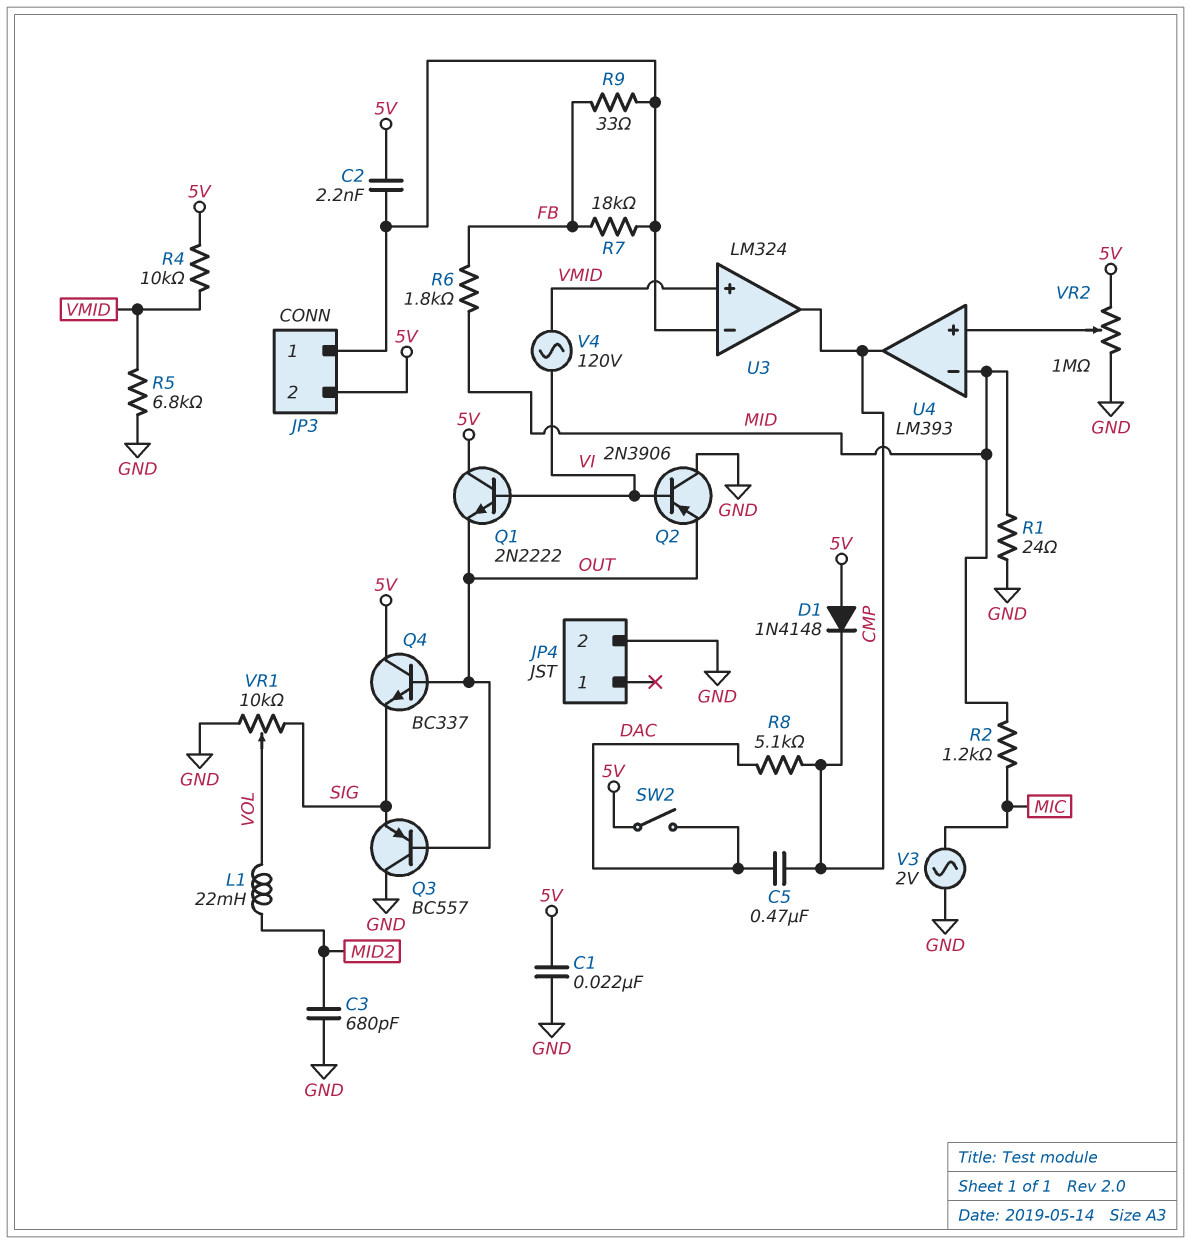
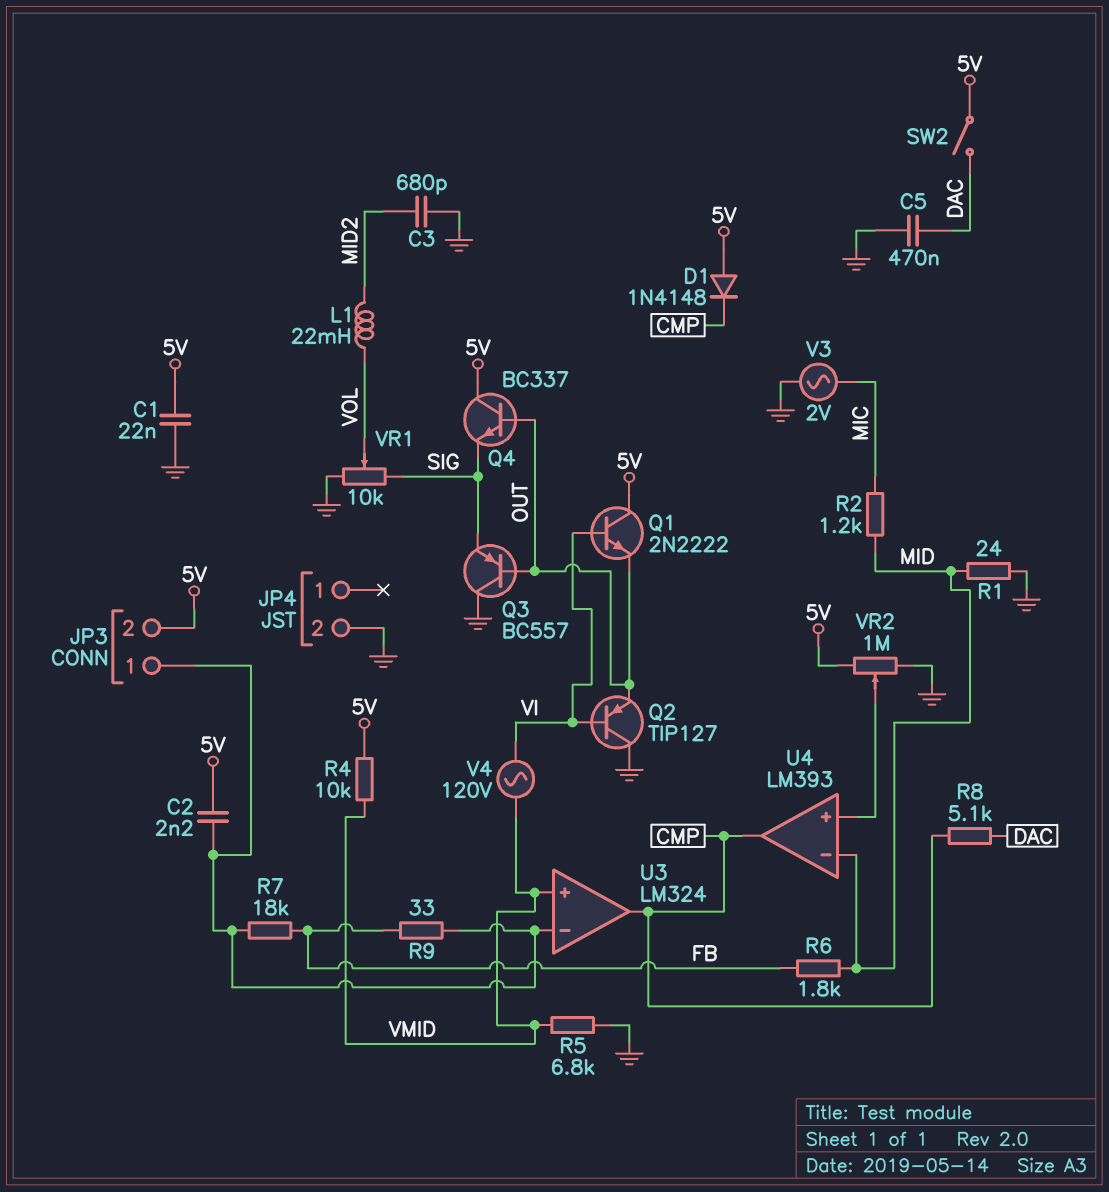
C5: 470nF (CMP, DAC) -> 470nF (DAC, GND)
Q2: PNP 2N3906 (B VI, C GND, E OUT) -> PNP TIP127 (B VI, C GND, E OUT)

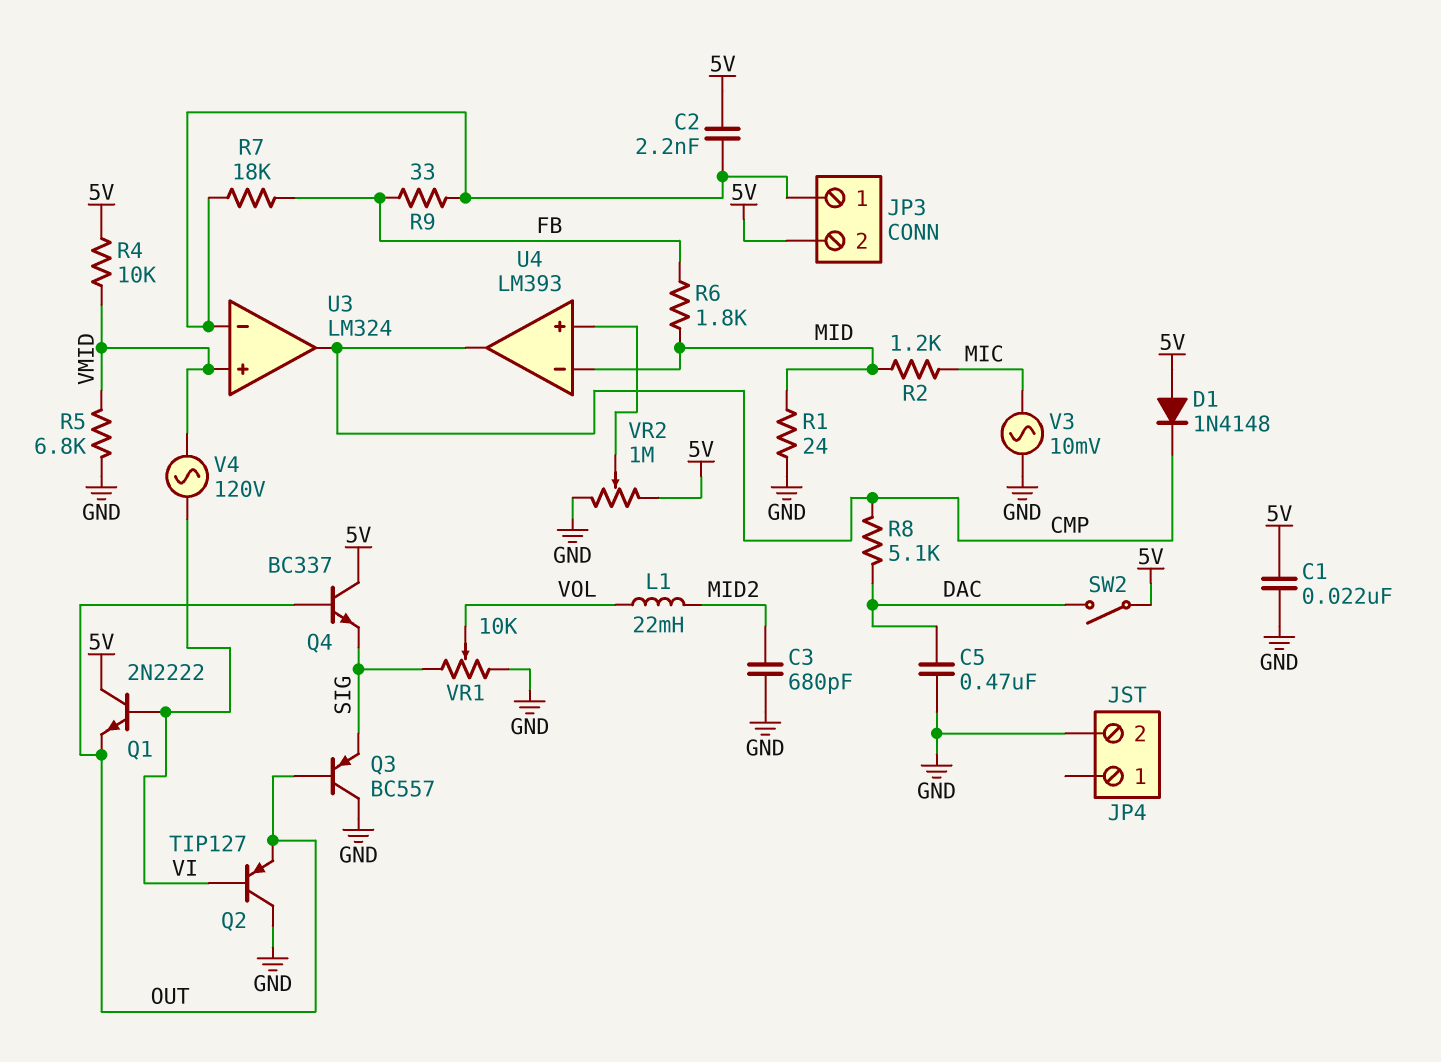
V3: AC 2V (GND, MIC) -> AC 10mV (GND, MIC)

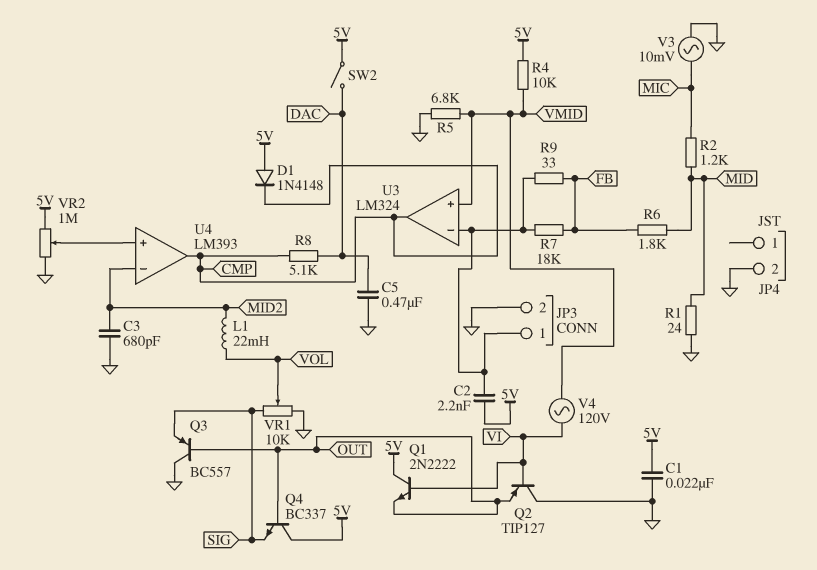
JP3 pin 2: 5V -> GND
U4 pin in-: MID -> MID2

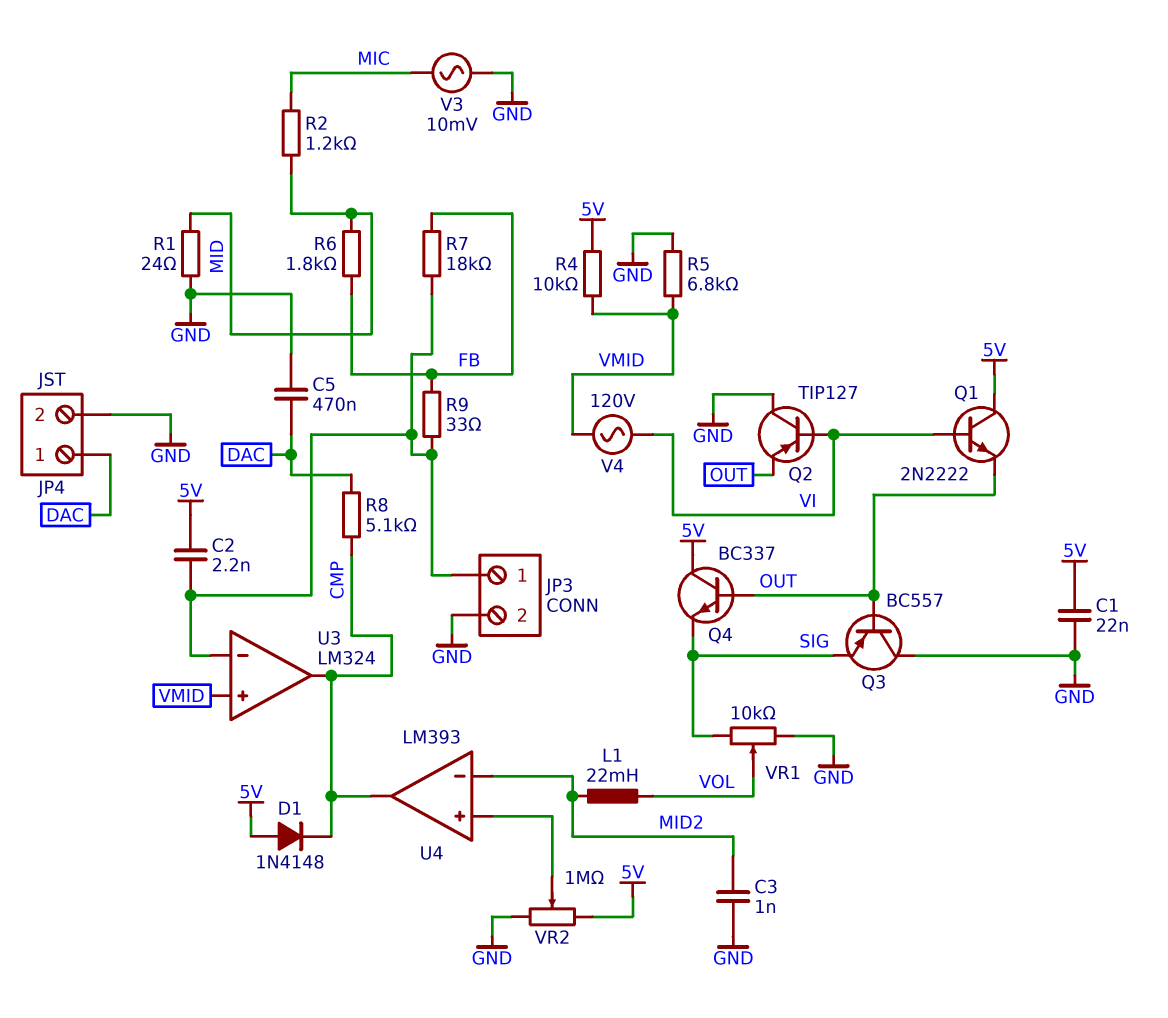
C3: 680pF (GND, MID2) -> 1nF (GND, MID2)
JP4 pin 1: none -> DAC
SW2: switch (5V, DAC) -> none

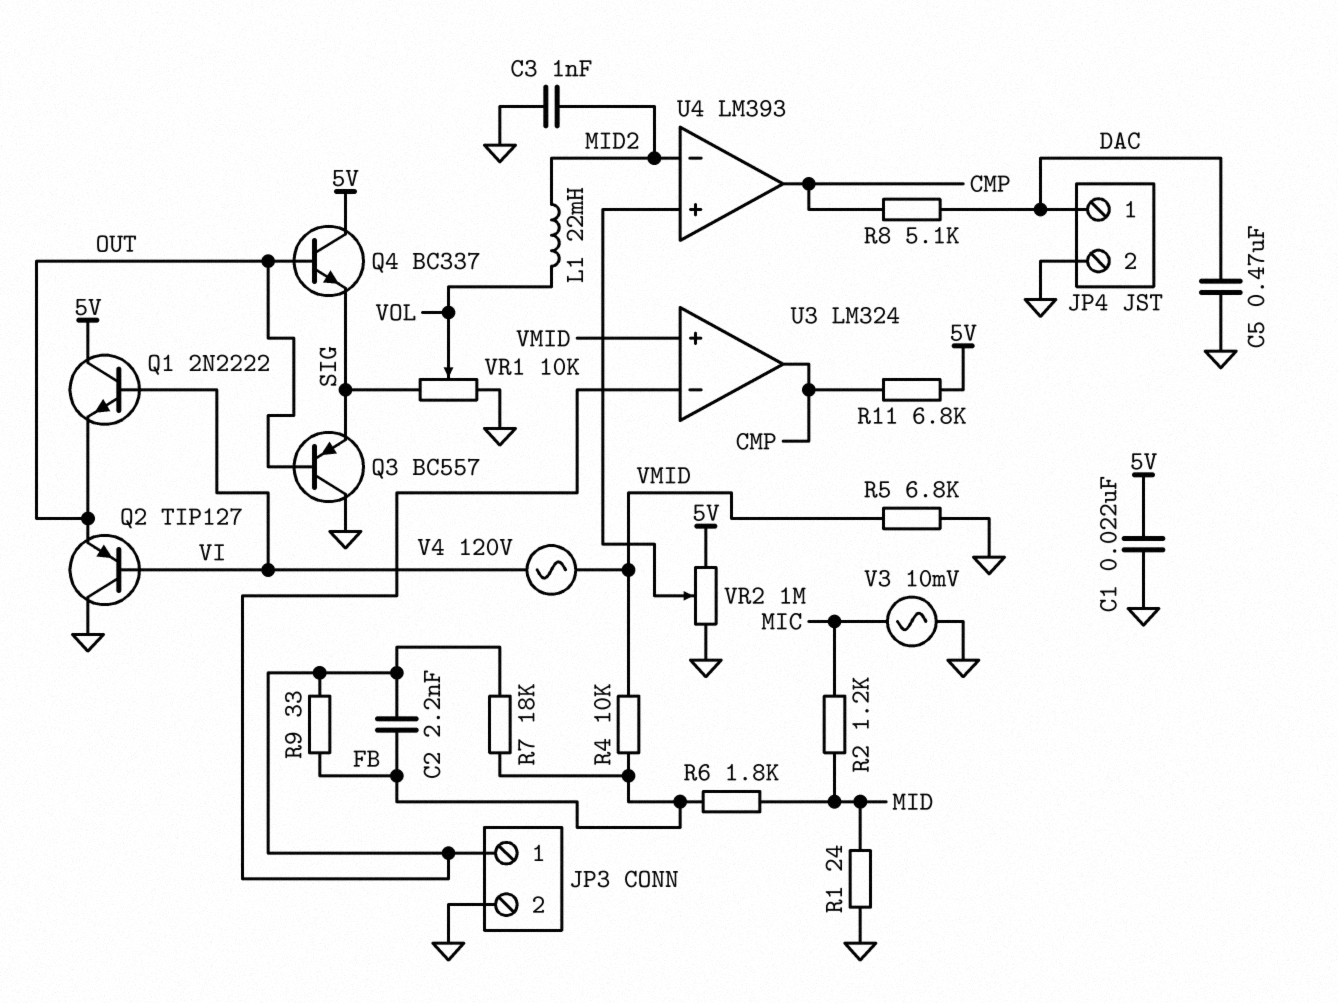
C2: 2.2nF (5V, JP3/1) -> 2.2nF (FB, JP3/1)
D1: diode 1N4148 (A 5V, K CMP) -> none
R4: 10k (5V, VMID) -> 10k (FB, VMID)
R11: none -> 6.8k (5V, CMP)

